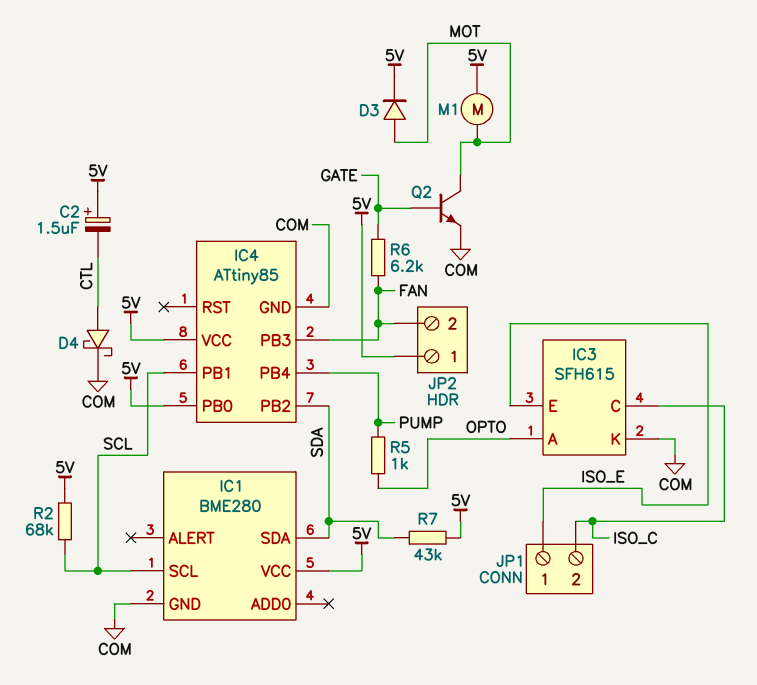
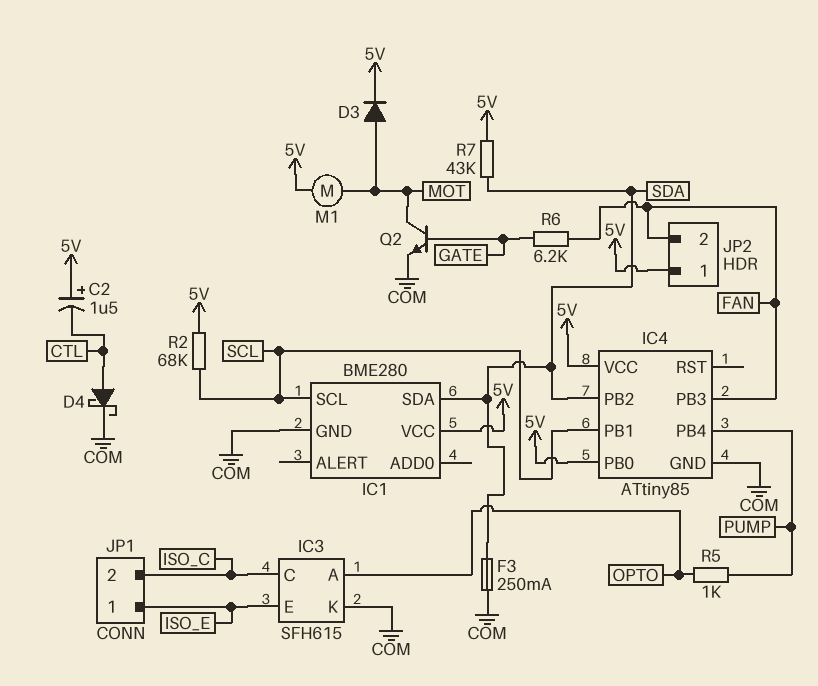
F3: none -> 250mA (COM, SDA)

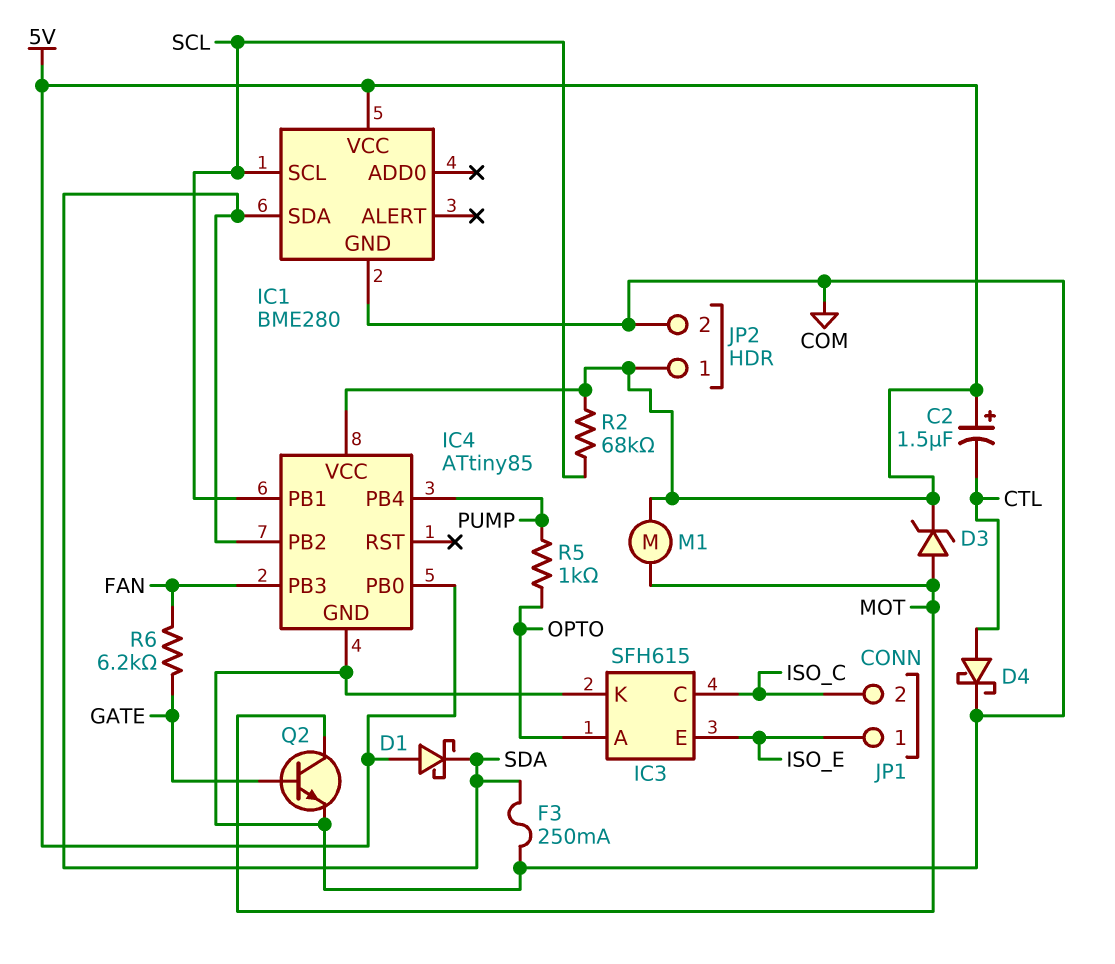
D1: none -> schottky (A 5V, K SDA)
D3: diode (A MOT, K 5V) -> zener (A MOT, K 5V)
JP2 pin 2: FAN -> COM
R7: 43k (5V, SDA) -> none

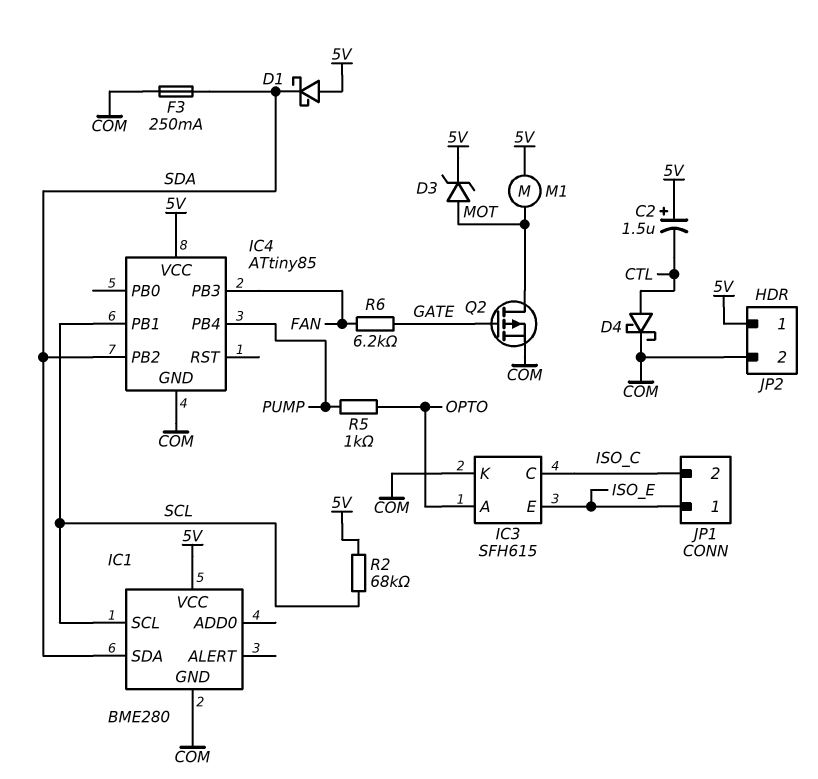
IC4 pin PB0: 5V -> none
Q2: NPN (B GATE, C MOT, E COM) -> PMOS (G GATE, D MOT, S COM)

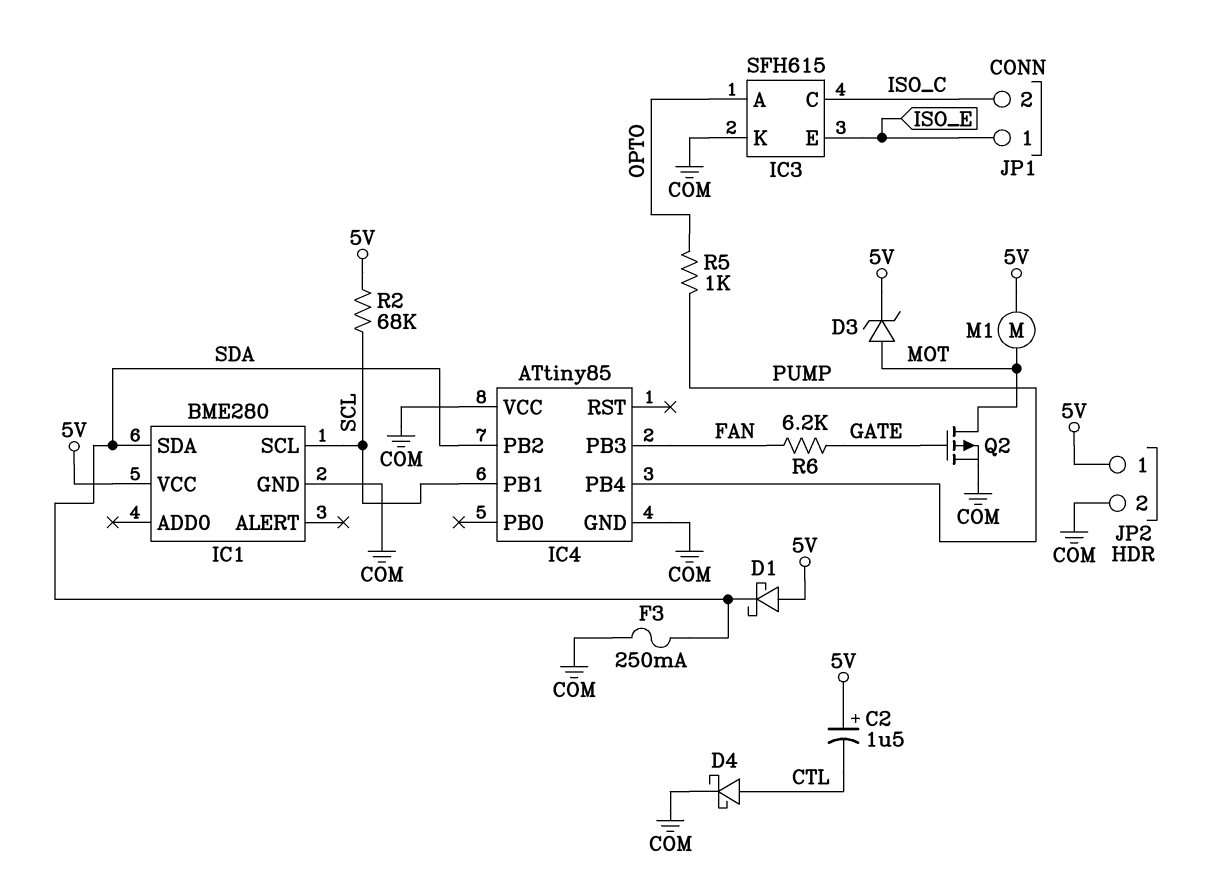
IC4 pin VCC: 5V -> COM

